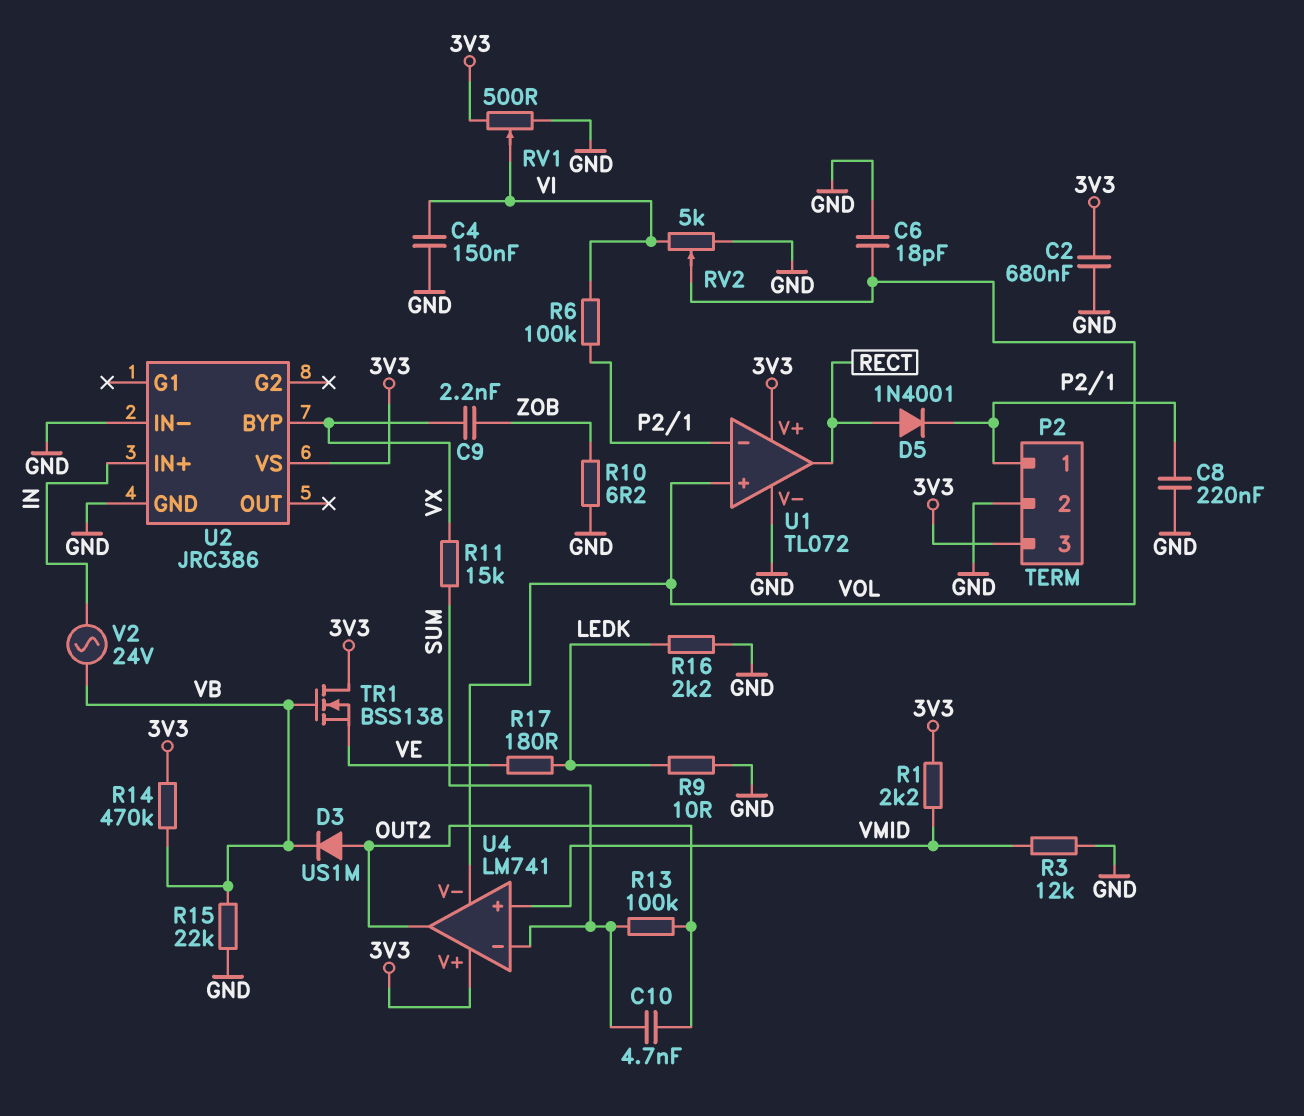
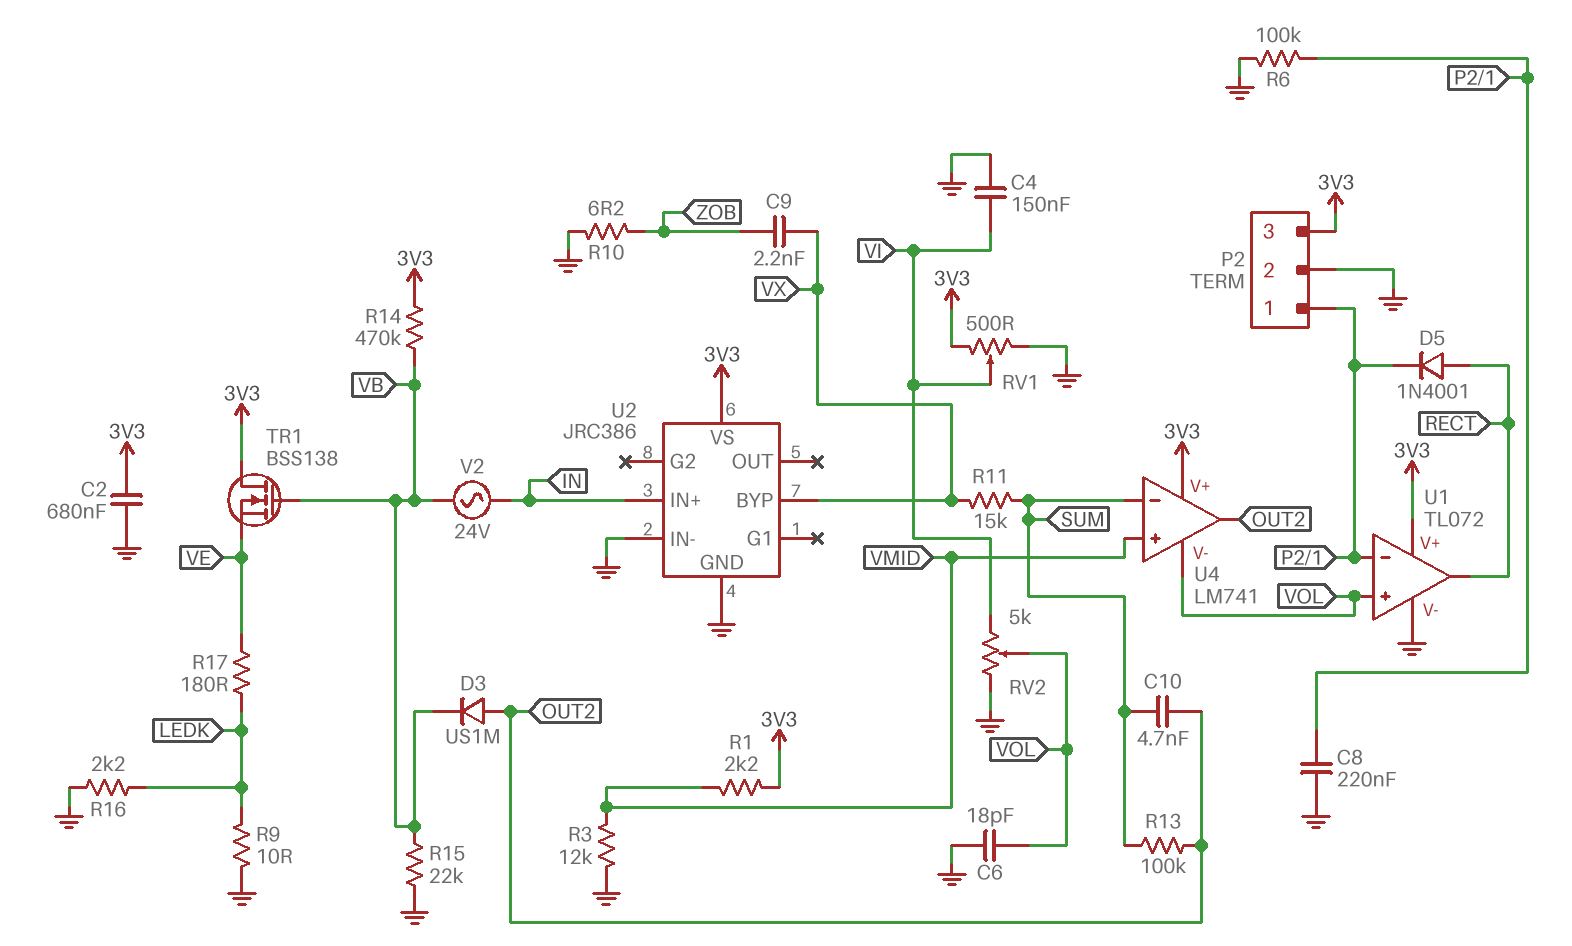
R6: 100k (P2/1, VI) -> 100k (GND, P2/1)

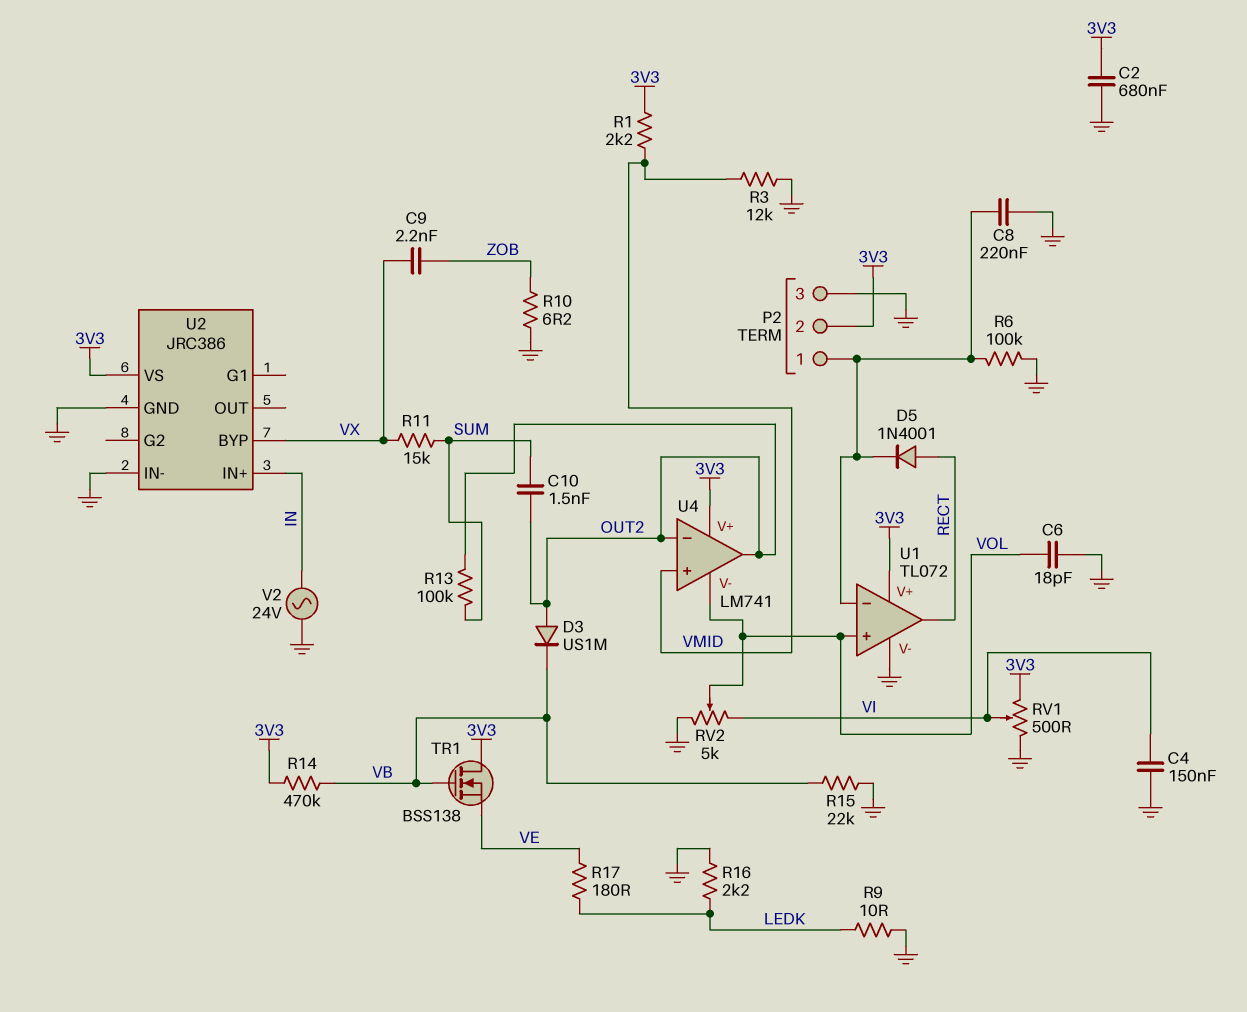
C10: 4.7nF (OUT2, SUM) -> 1.5nF (OUT2, SUM)
P2 pin 2: GND -> 3V3
P2 pin 3: 3V3 -> GND
U4 pin in-: SUM -> OUT2
V2: AC 24V (IN, VB) -> AC 24V (GND, IN)

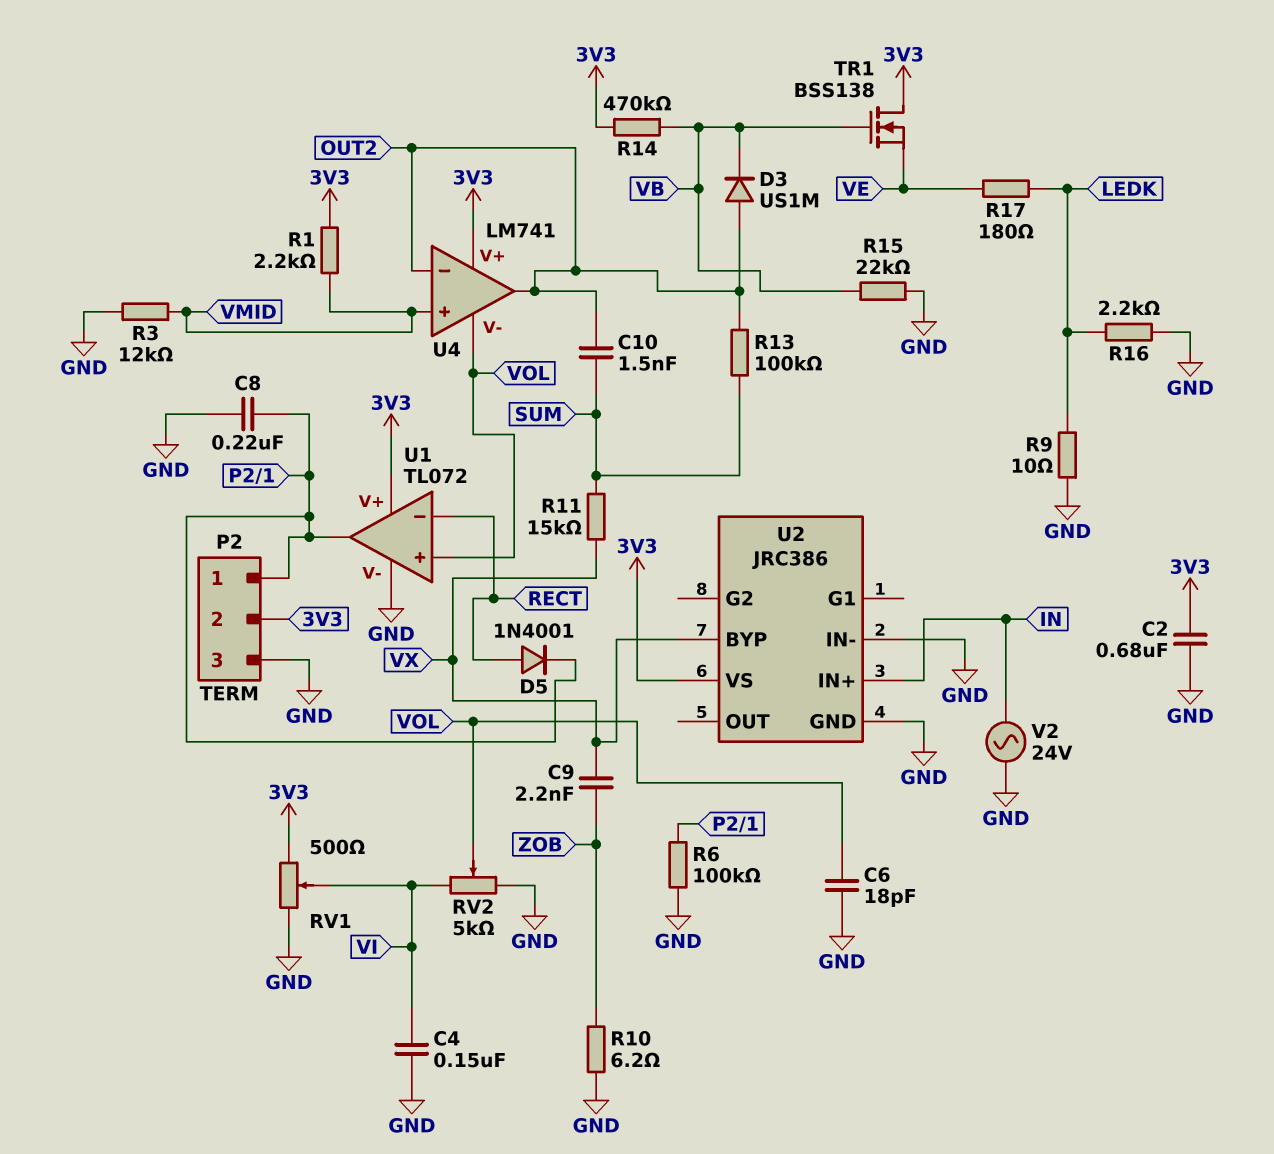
U1 pin in-: P2/1 -> RECT
U1 pin out: RECT -> P2/1

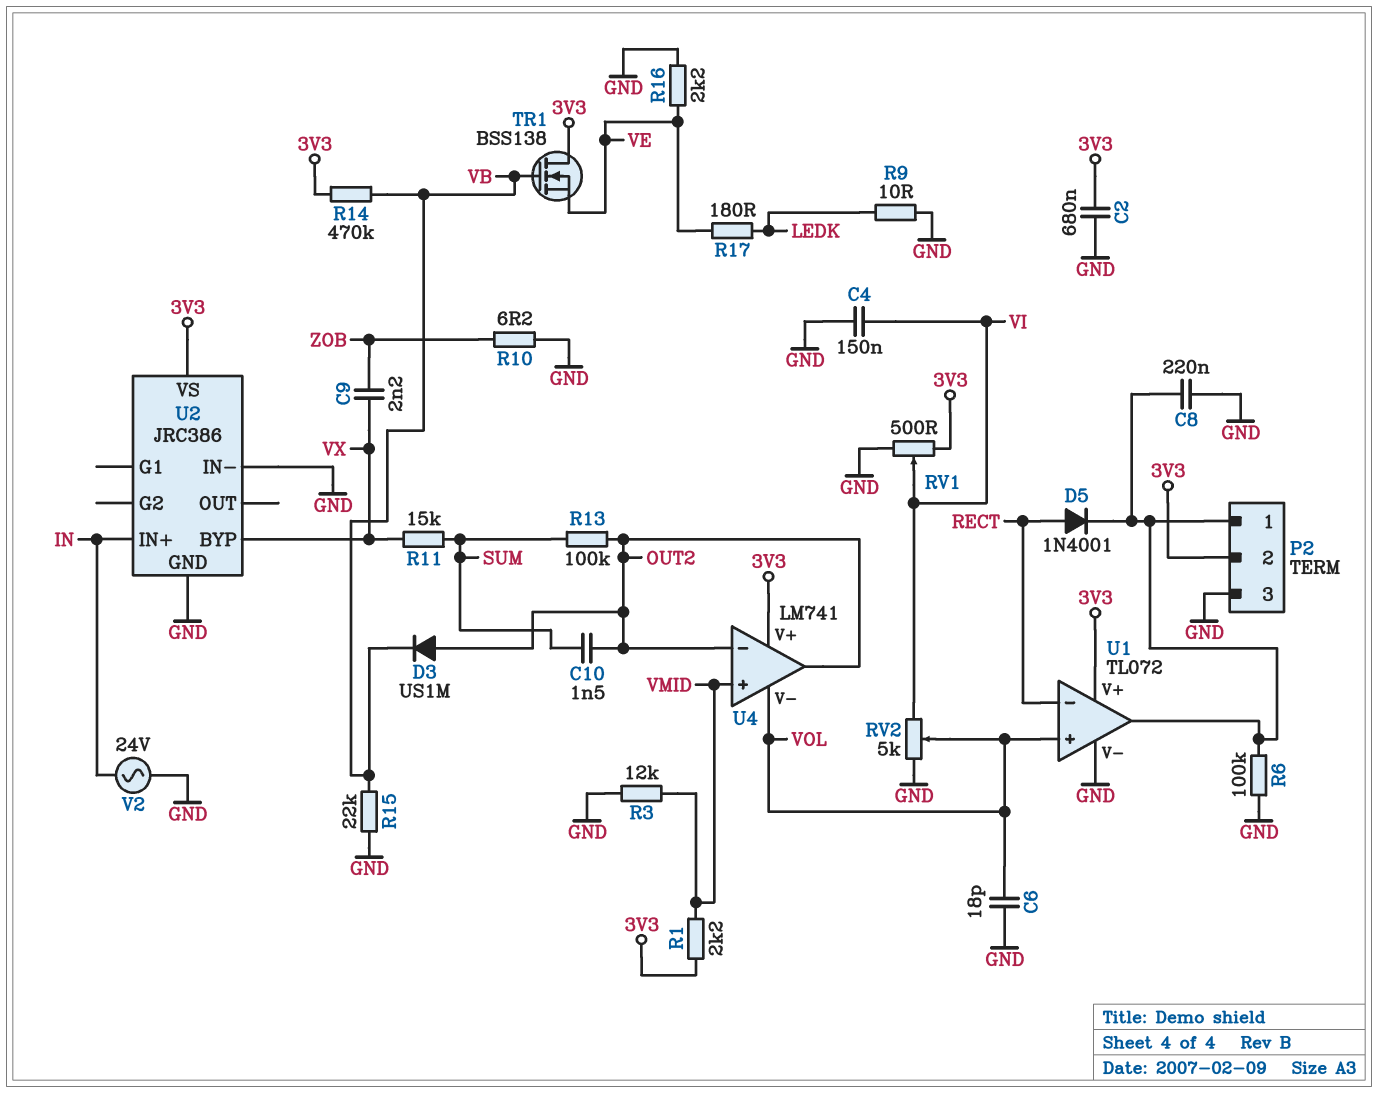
R16: 2.2k (GND, LEDK) -> 2.2k (GND, VE)

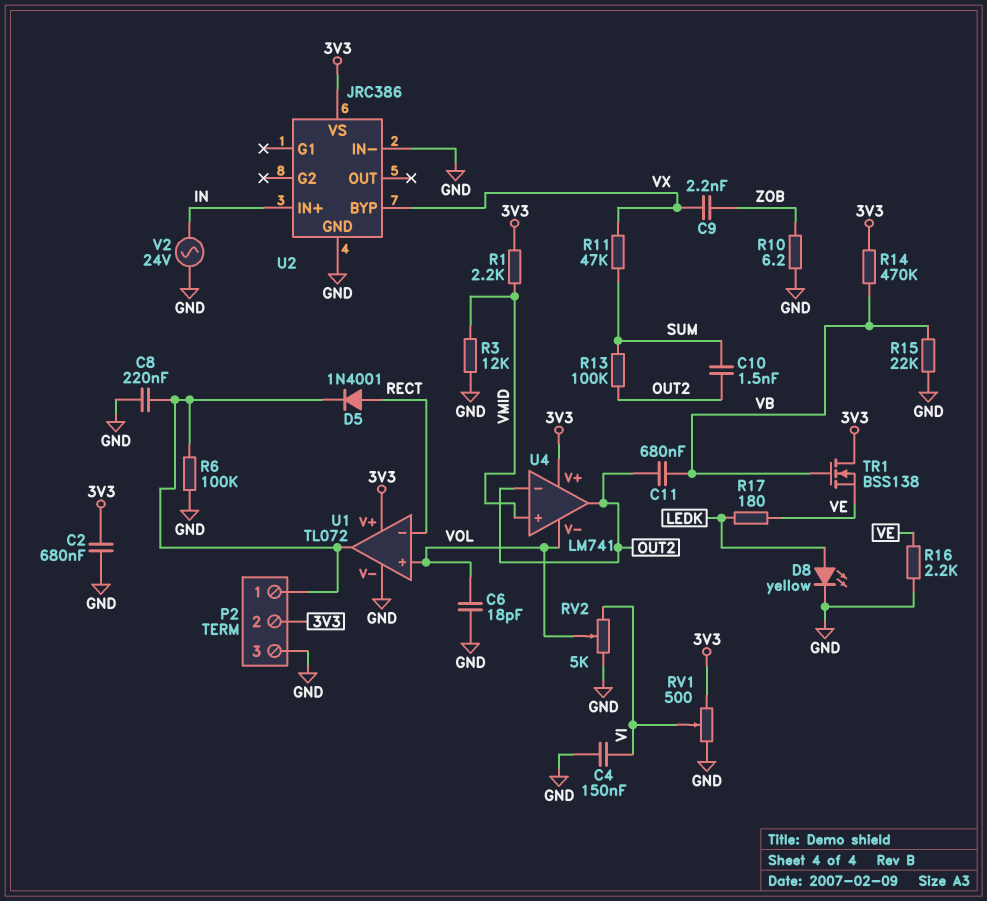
C11: none -> 680nF (OUT2, VB)
D3: diode US1M (A OUT2, K VB) -> none
D8: none -> LED yellow (A LEDK, K GND)
R9: 10 (GND, LEDK) -> none
R11: 15k (SUM, VX) -> 47k (SUM, VX)

